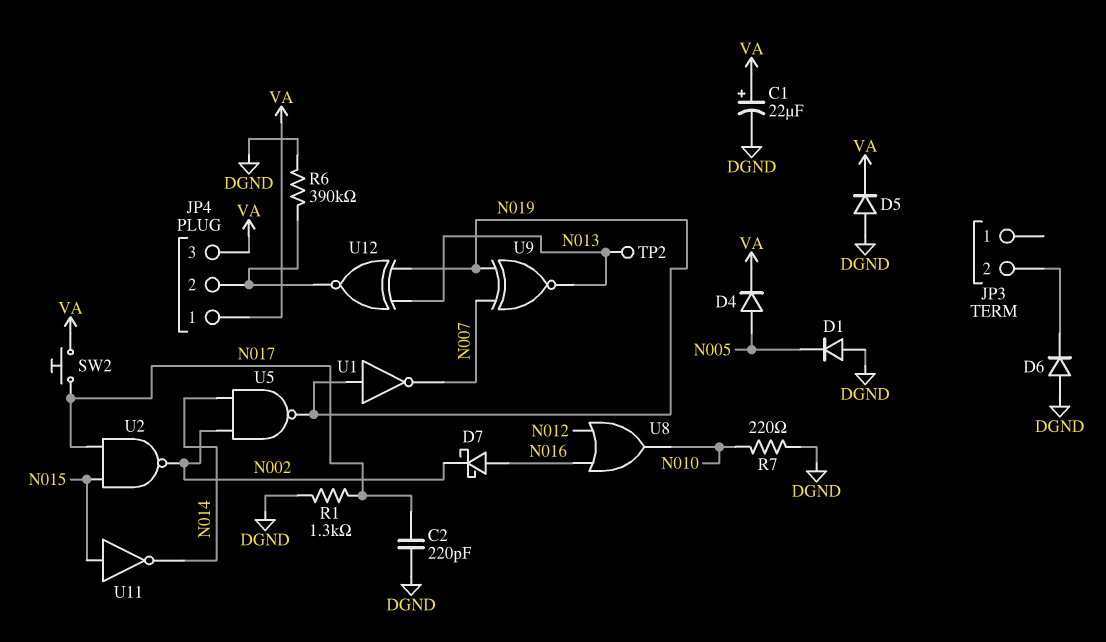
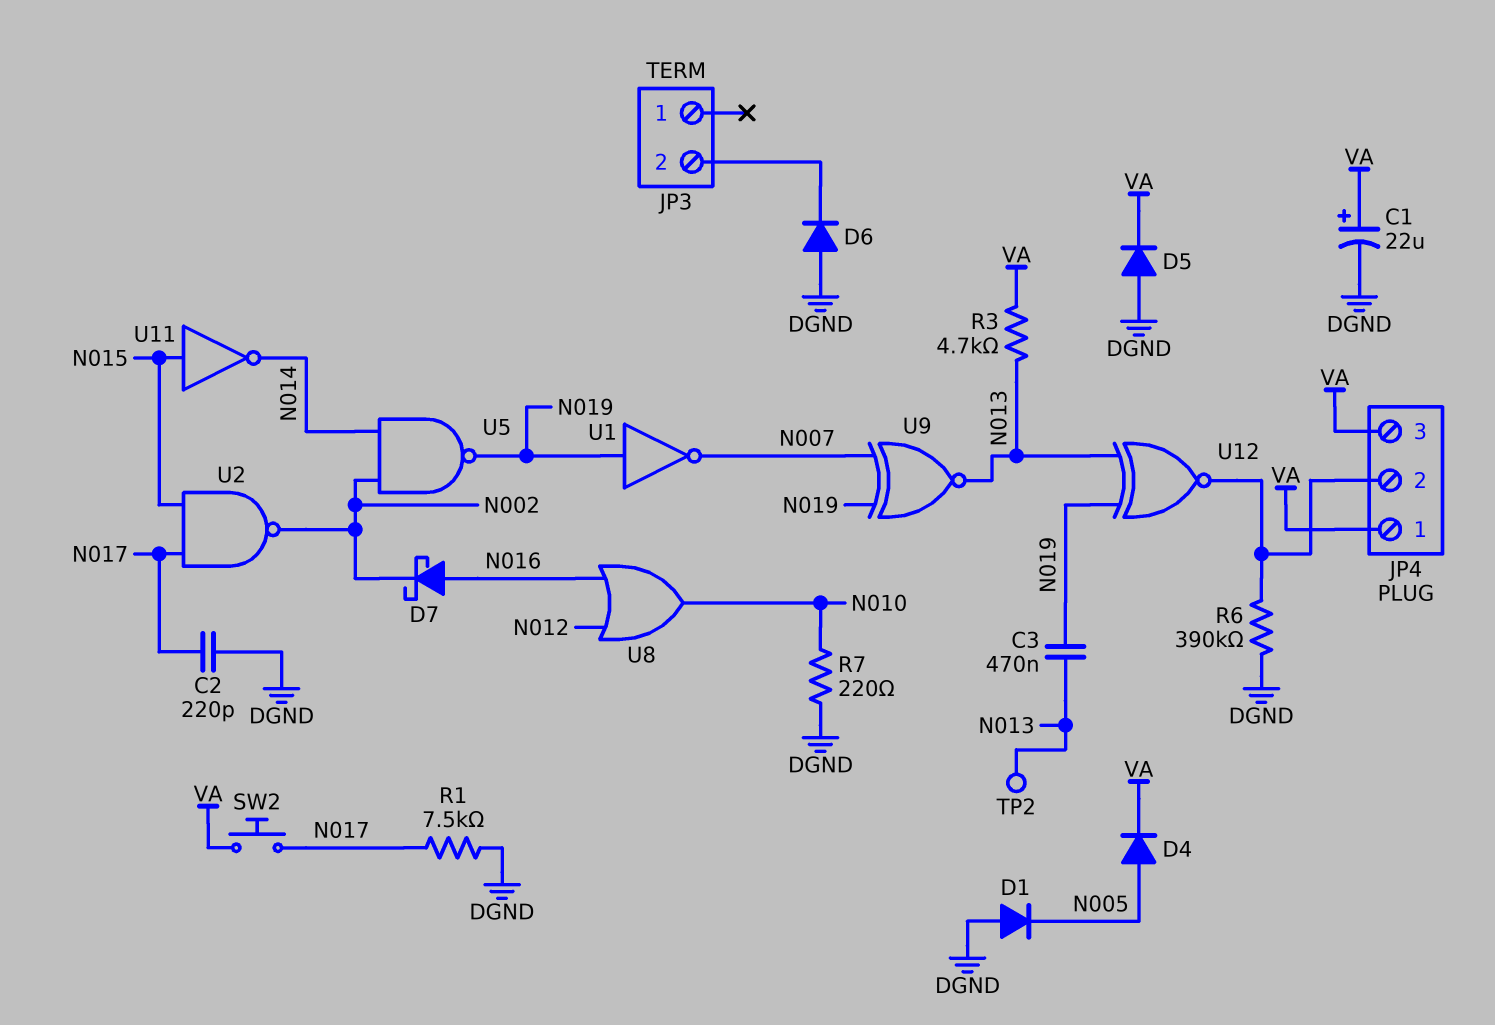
C3: none -> 470nF (N013, N019)
R1: 1.3k (DGND, N017) -> 7.5k (DGND, N017)
R3: none -> 4.7k (N013, VA)

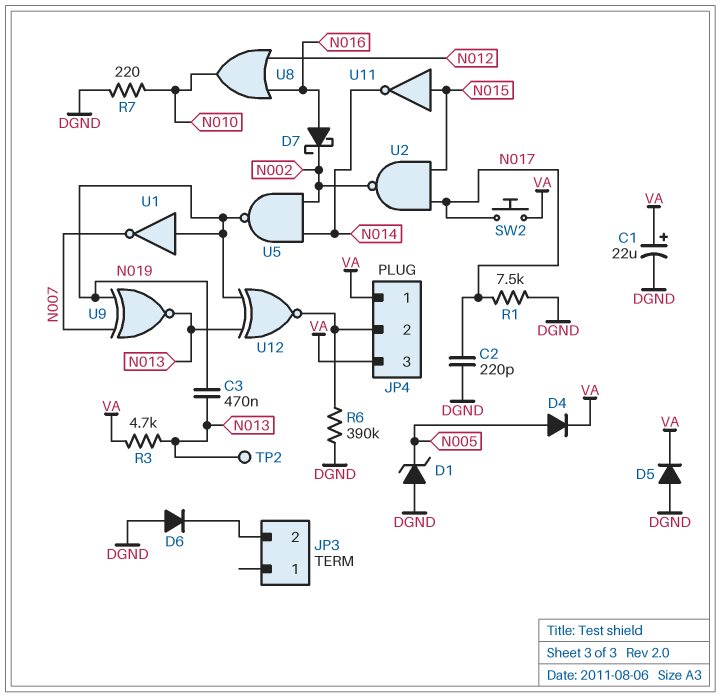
D1: diode (A DGND, K N005) -> zener (A DGND, K N005)

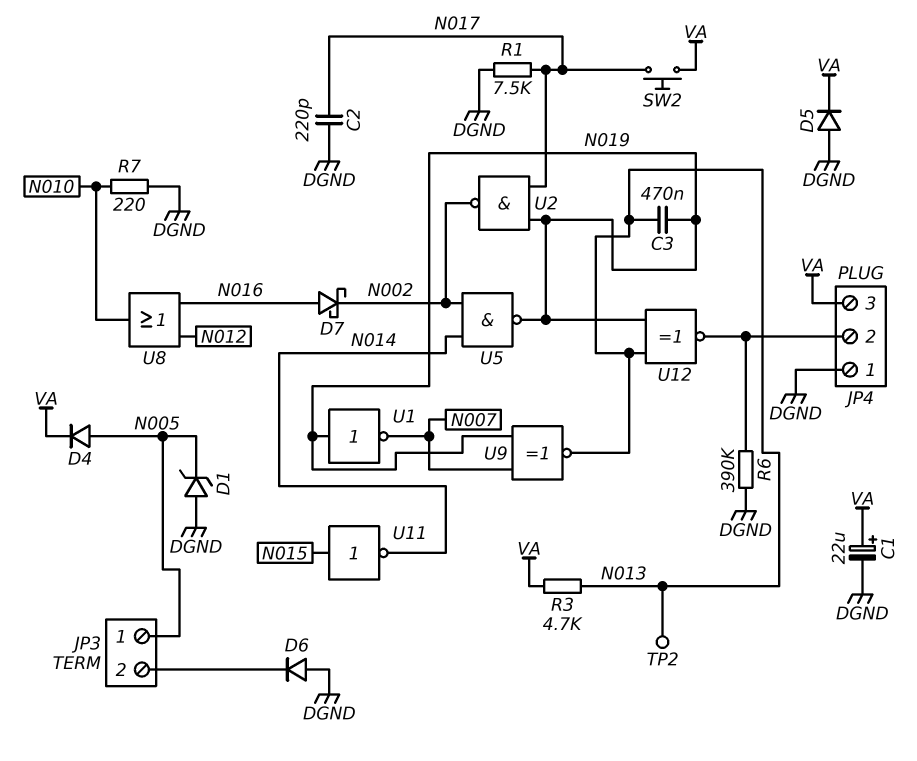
JP3 pin 1: none -> N005
JP4 pin 1: VA -> DGND
U2: NAND (in N015, in N017, out N002) -> NAND (in N017, in N019, out N002)

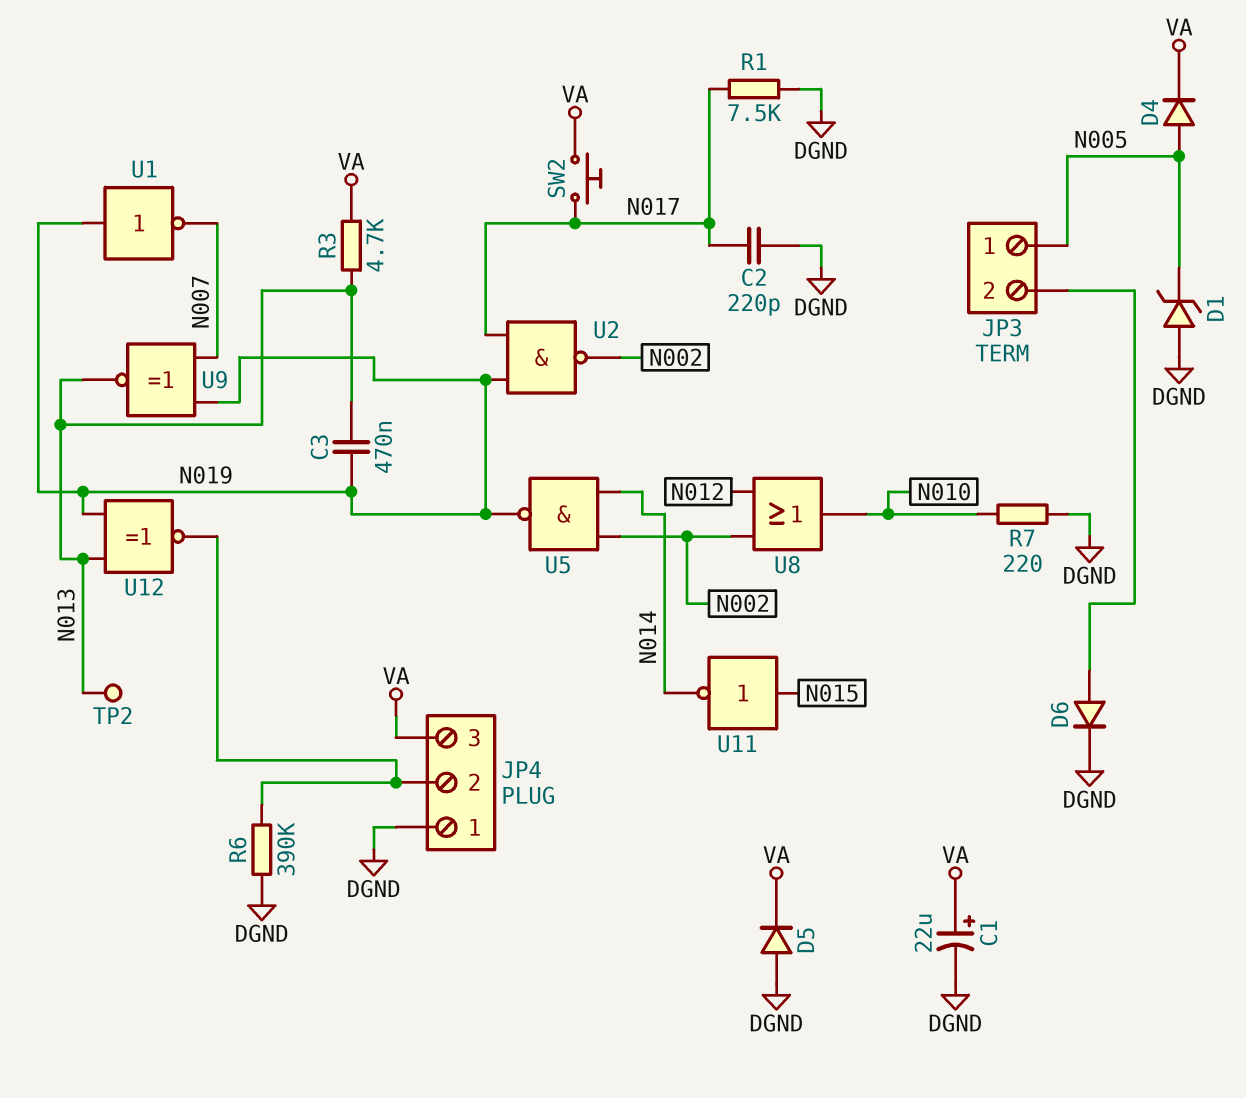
D6: diode (A DGND, K JP3/2) -> diode (A JP3/2, K DGND)
D7: schottky (A N016, K N002) -> none
U8: OR (in N012, in N016, out N010) -> OR (in N002, in N012, out N010)

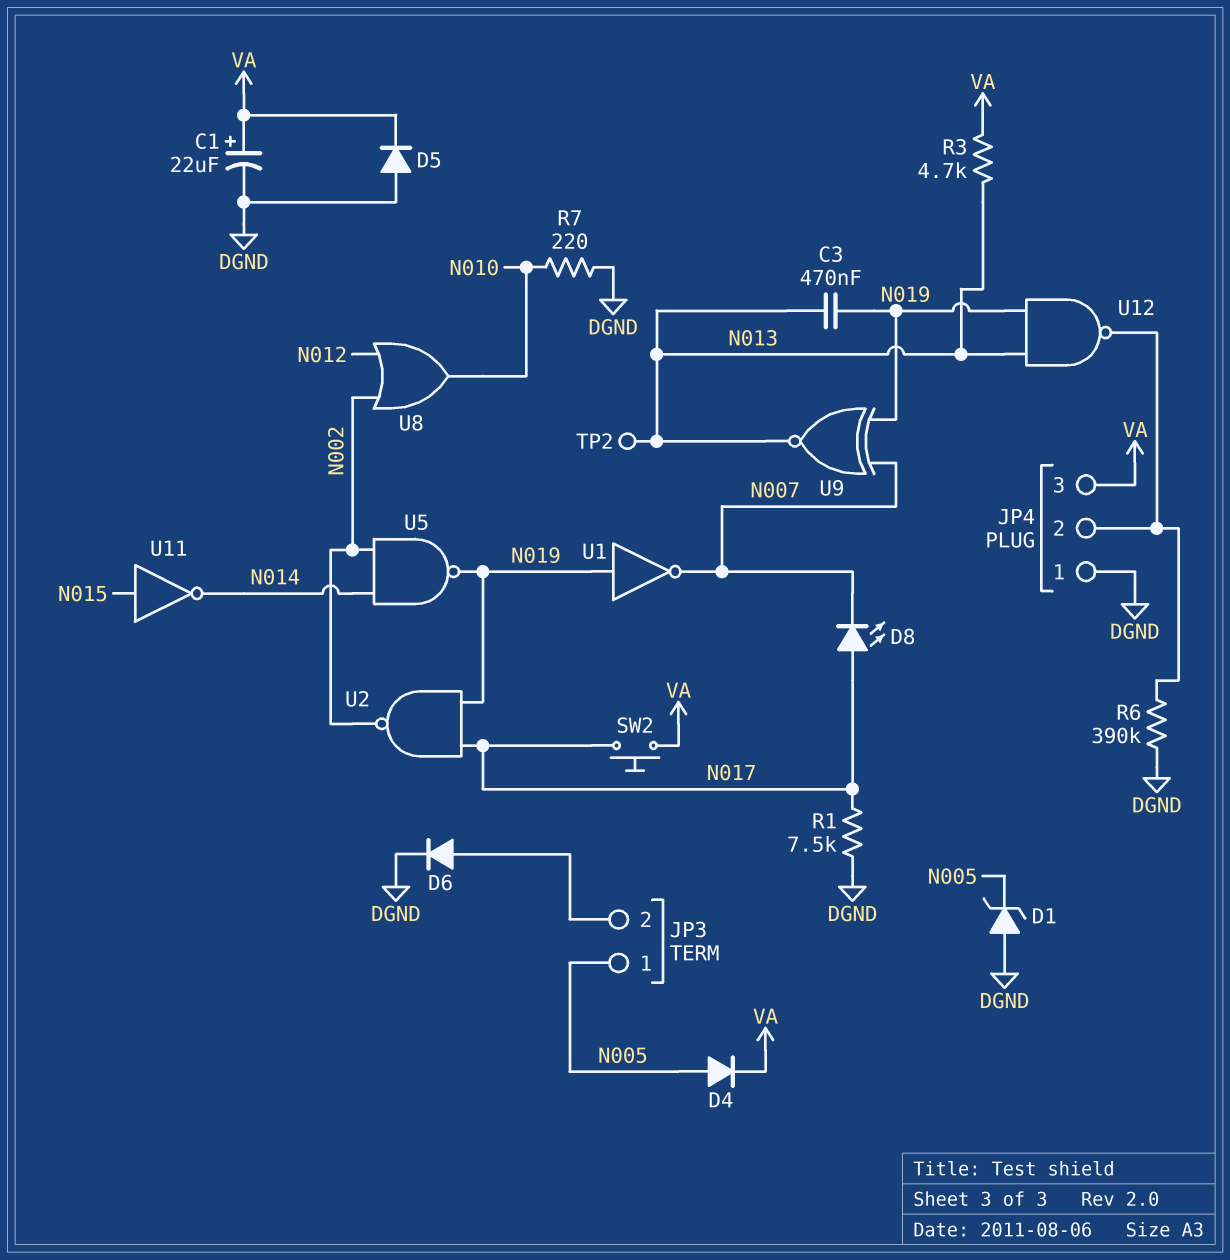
C2: 220pF (DGND, N017) -> none
D8: none -> LED (A N017, K N007)
U12: XNOR (in N013, in N019, out JP4/2) -> NAND (in N013, in N019, out JP4/2)

